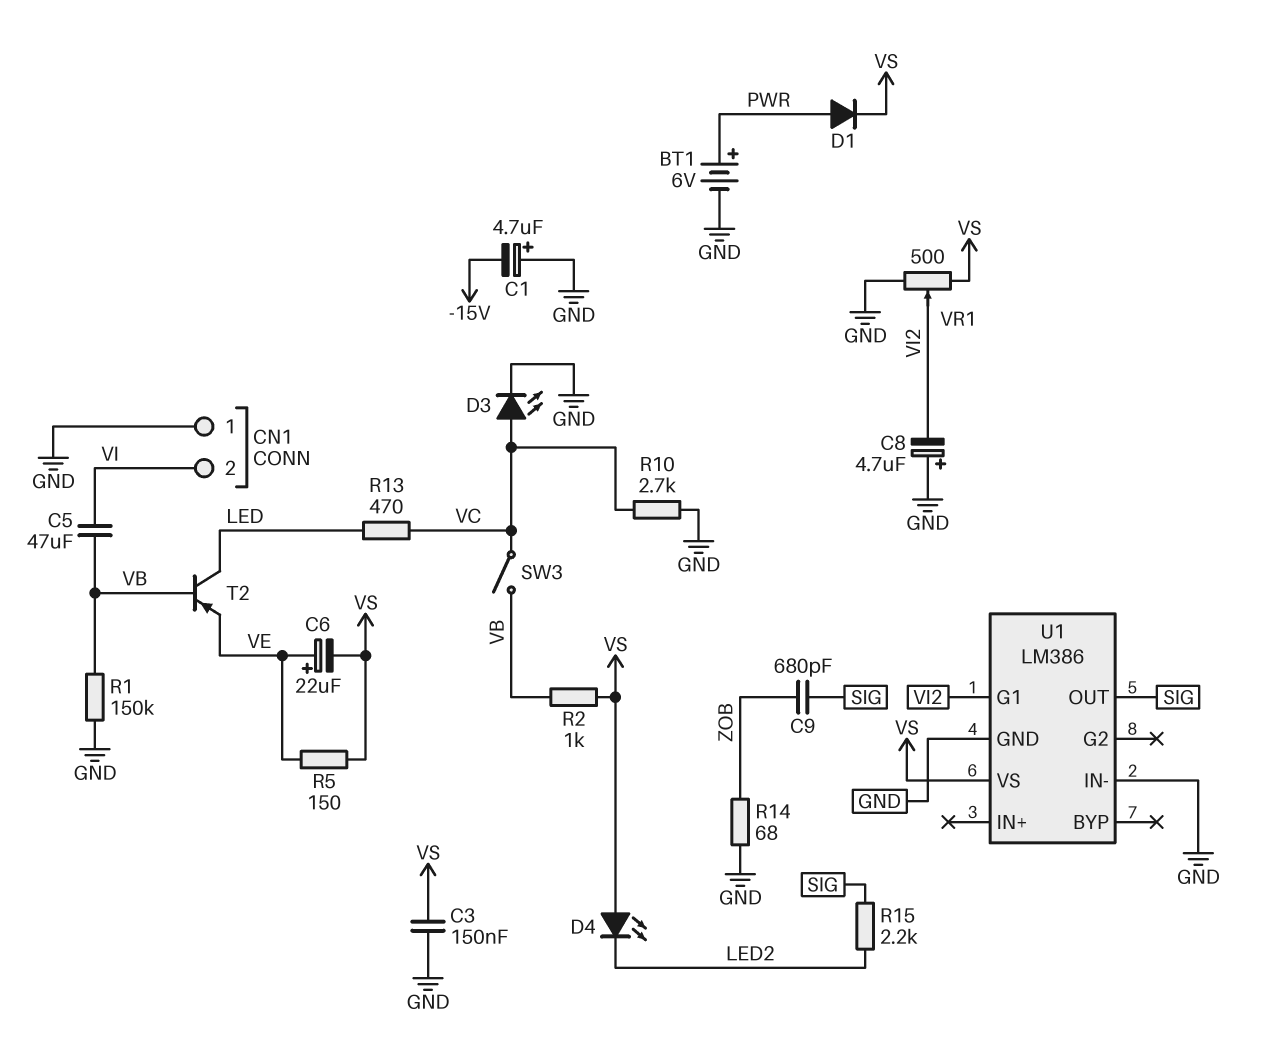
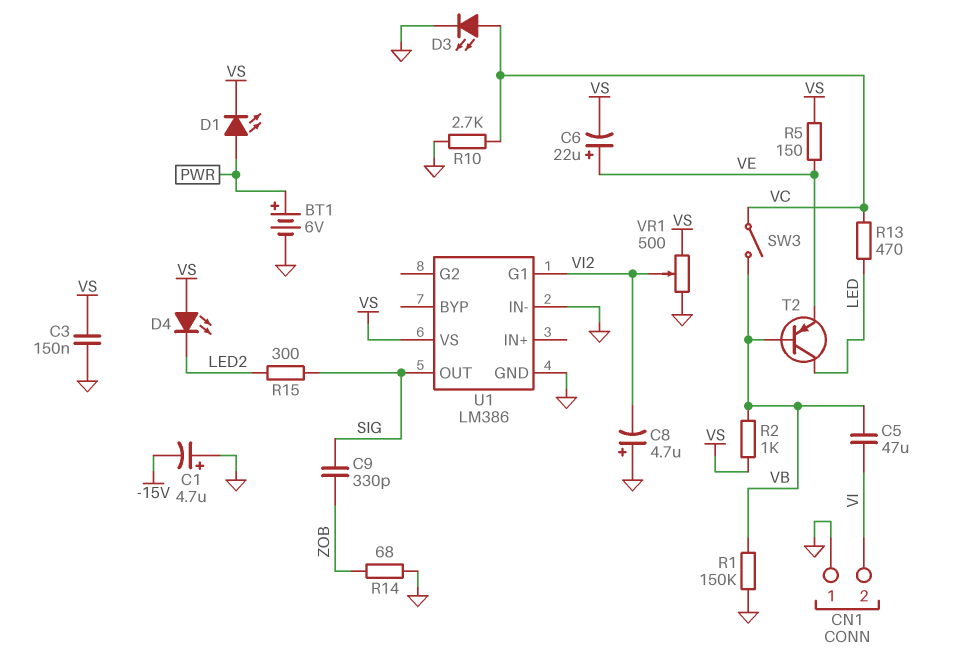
C9: 680pF (SIG, ZOB) -> 330pF (SIG, ZOB)
D1: diode (A PWR, K VS) -> LED (A PWR, K VS)
R15: 2.2k (LED2, SIG) -> 300 (LED2, SIG)

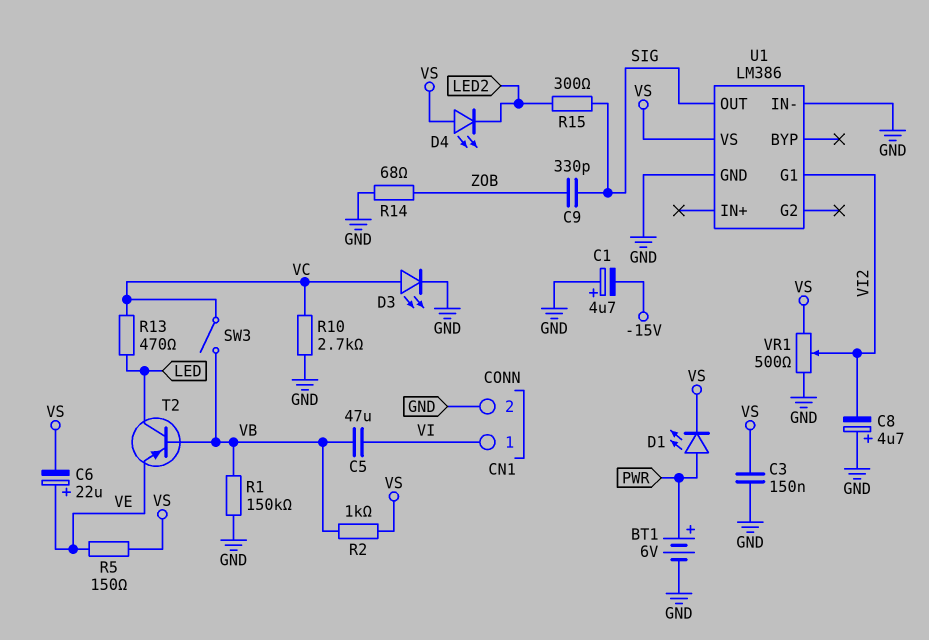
CN1 pin 1: GND -> VI
CN1 pin 2: VI -> GND

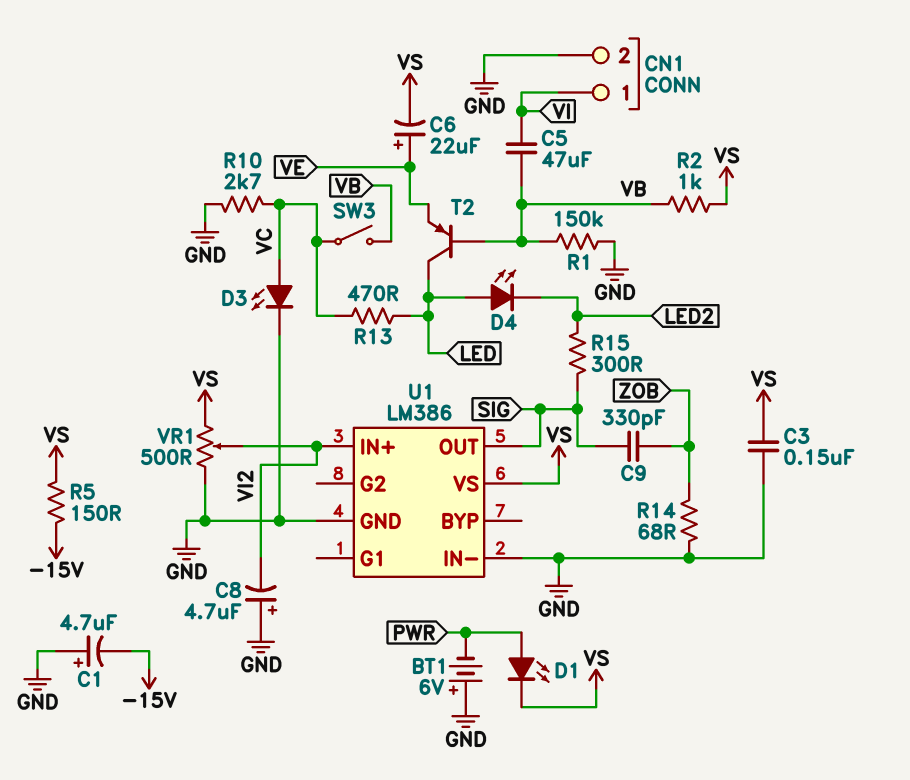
BT1: 6V (plus PWR, minus GND) -> 6V (plus GND, minus PWR)
D4: LED (A VS, K LED2) -> LED (A LED, K LED2)
R5: 150 (VE, VS) -> 150 (-15V, VS)
U1 pin G1: VI2 -> none
U1 pin IN+: none -> VI2

